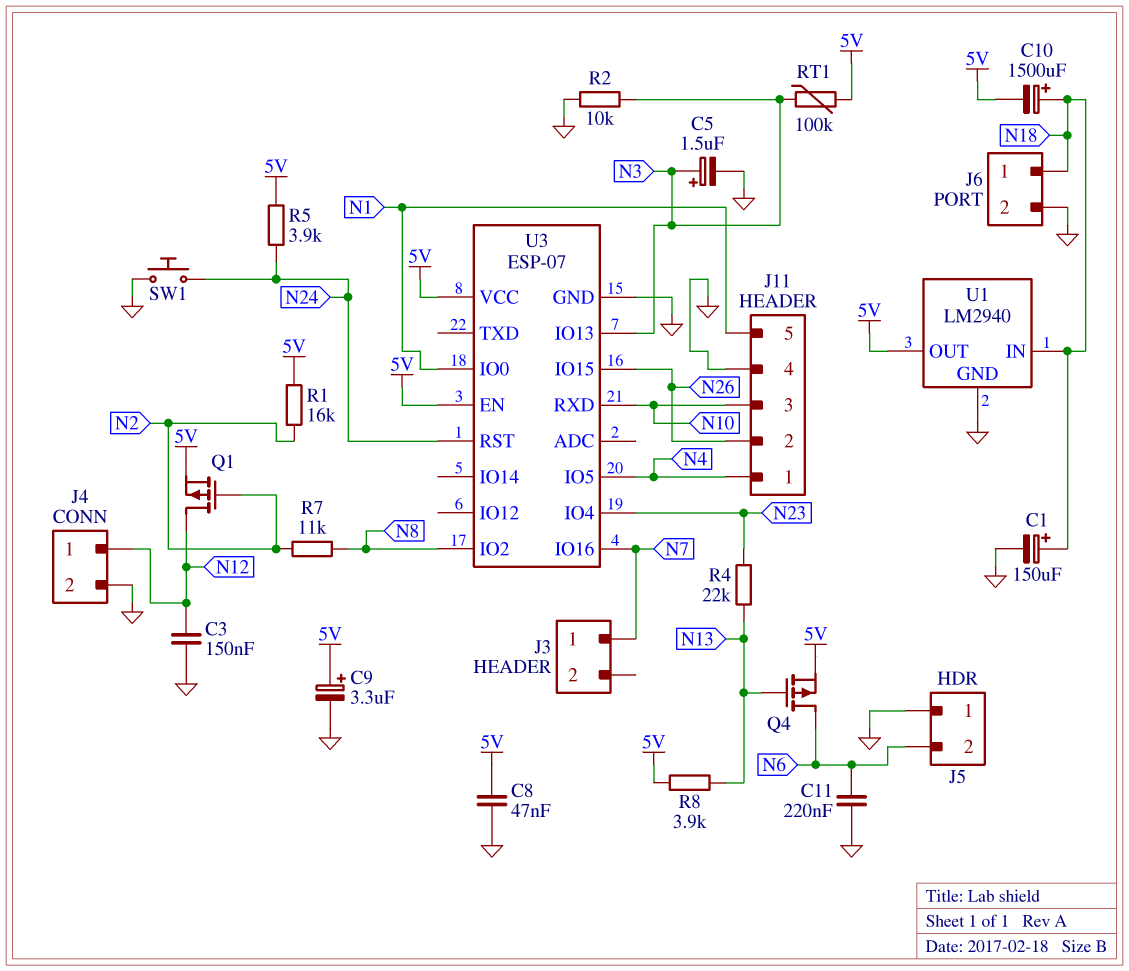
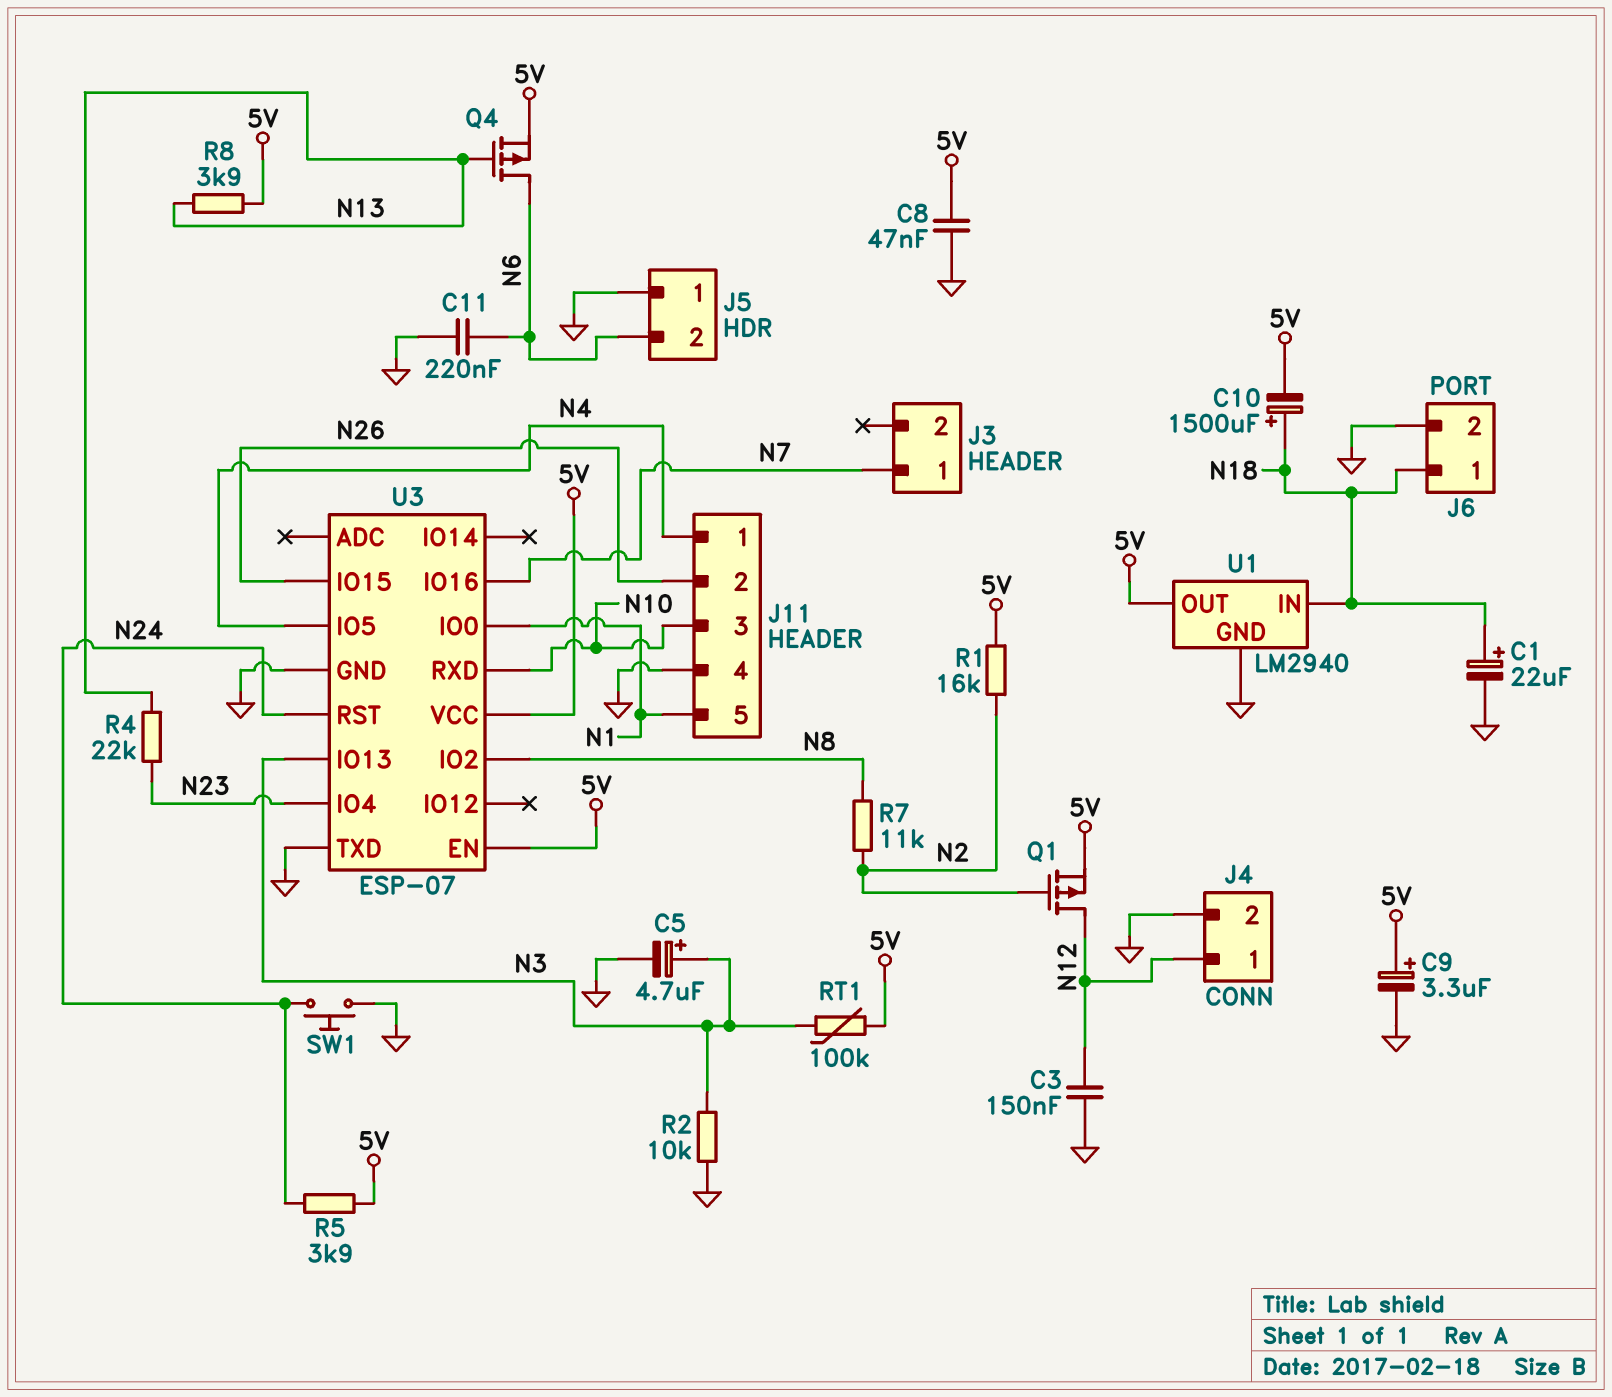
C1: 150uF (plus N18, minus GND) -> 22uF (plus N18, minus GND)
C5: 1.5uF (plus N3, minus GND) -> 4.7uF (plus N3, minus GND)
U3 pin TXD: none -> GND

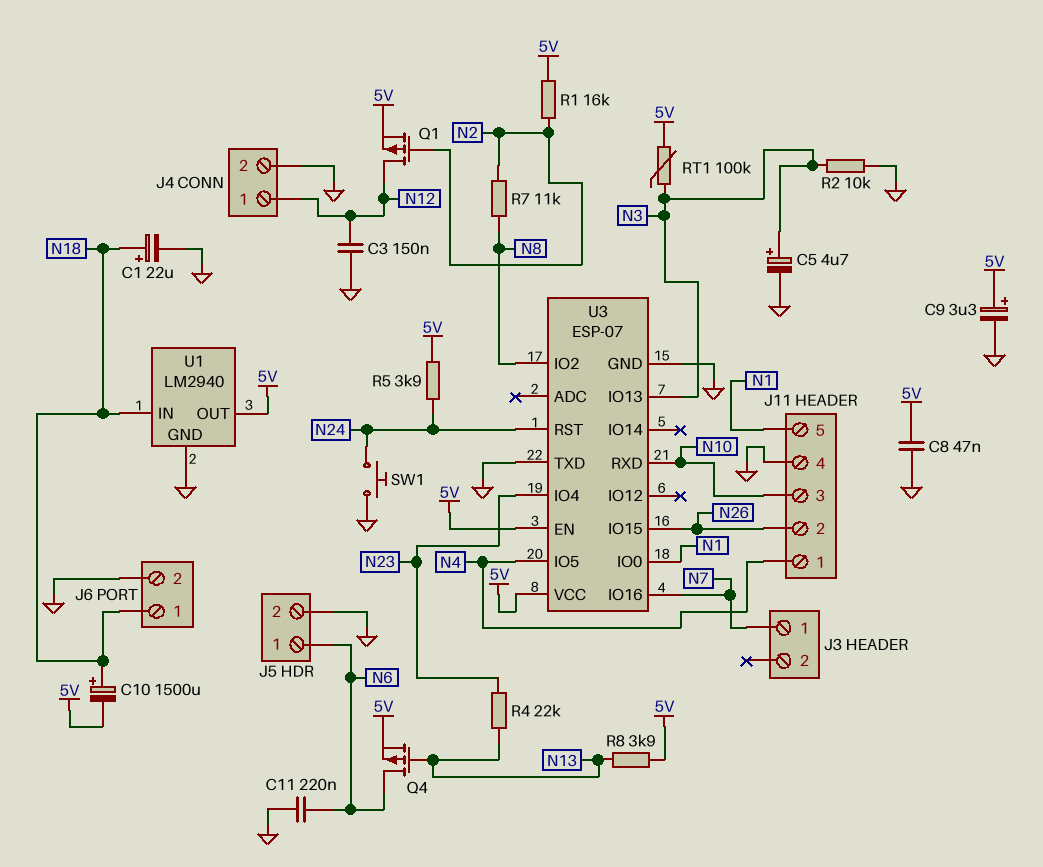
J5 pin 1: GND -> N6
J5 pin 2: N6 -> GND

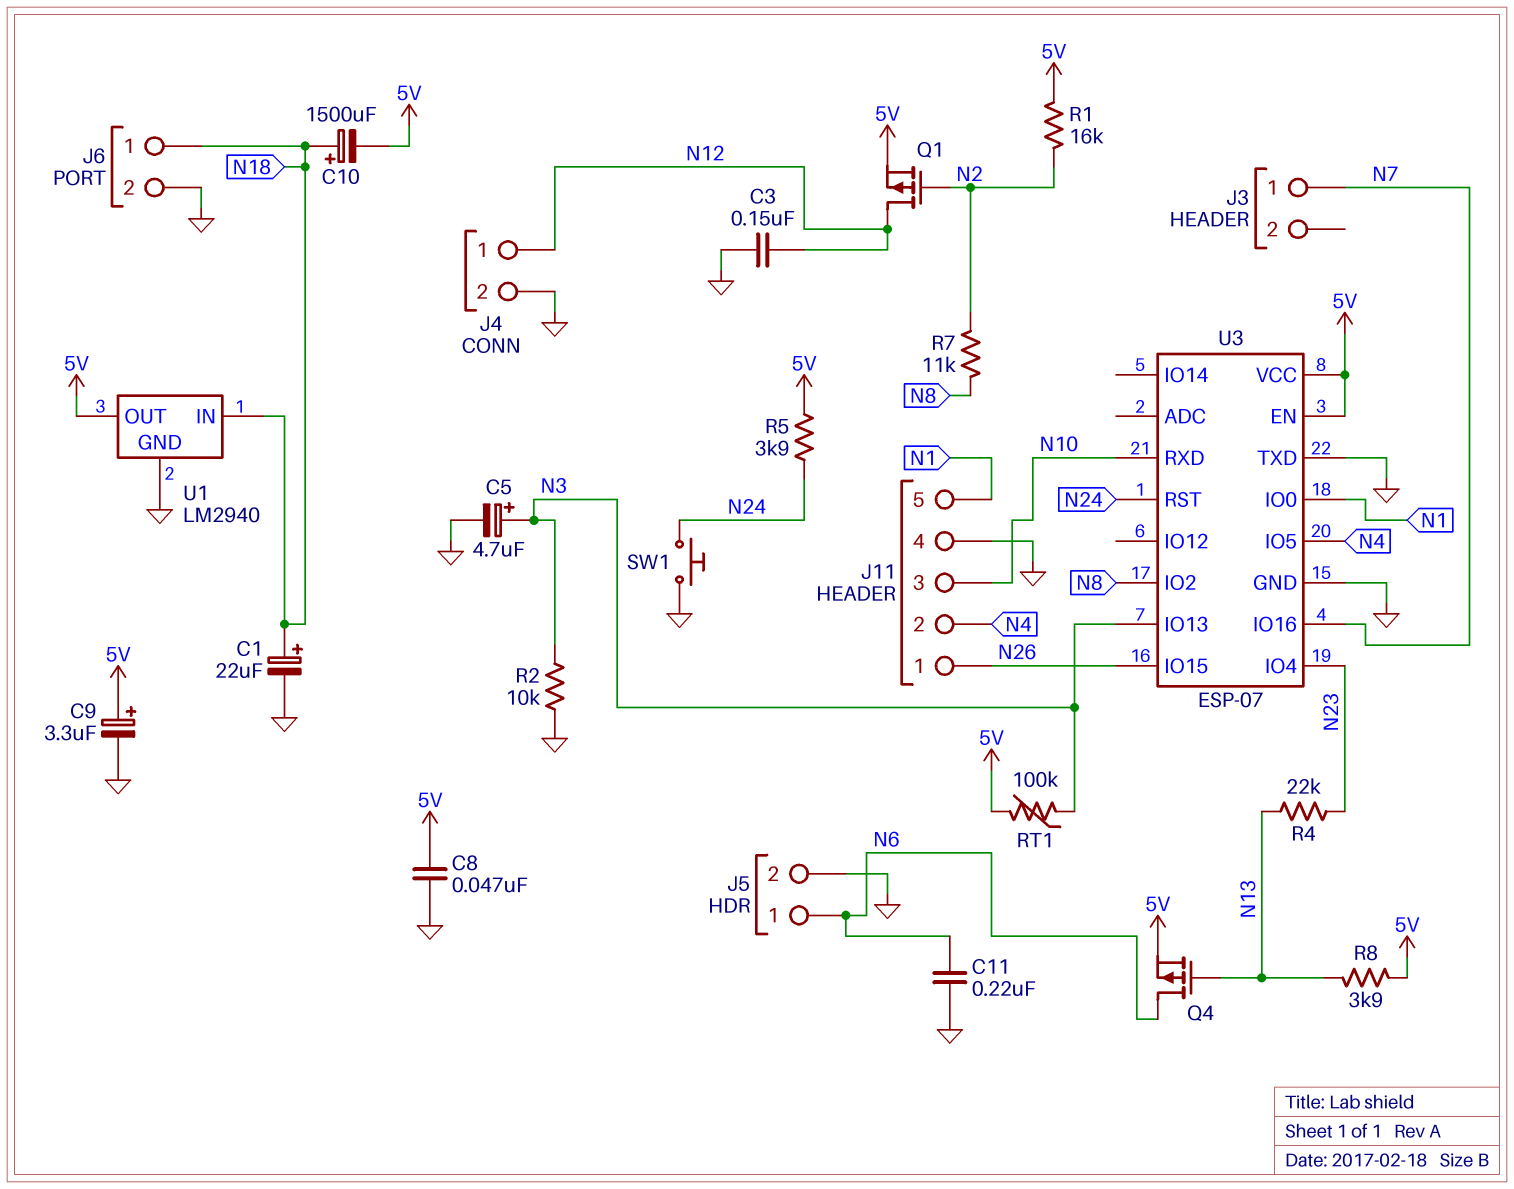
J11 pin 1: N4 -> N26
J11 pin 2: N26 -> N4

